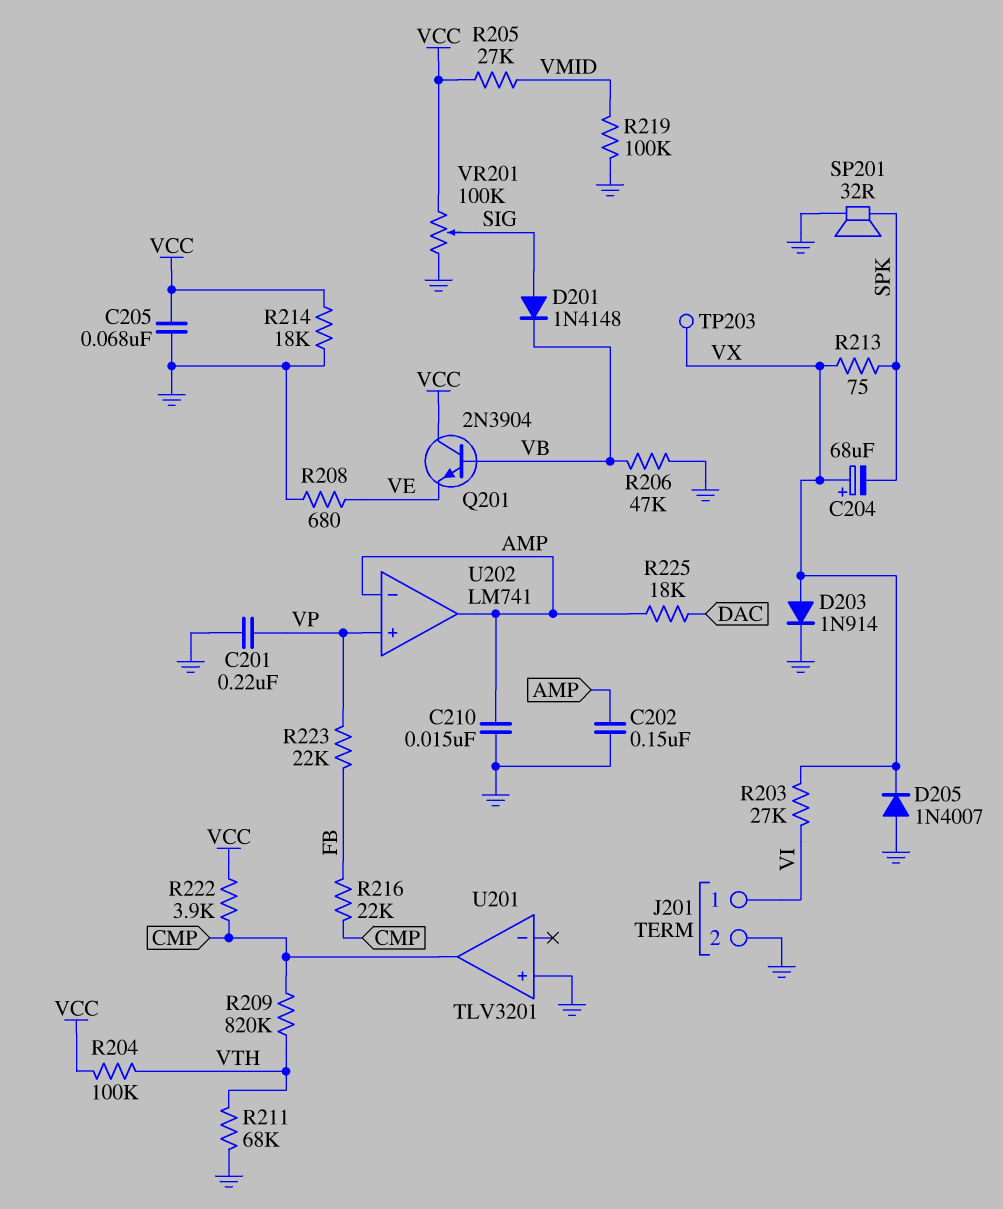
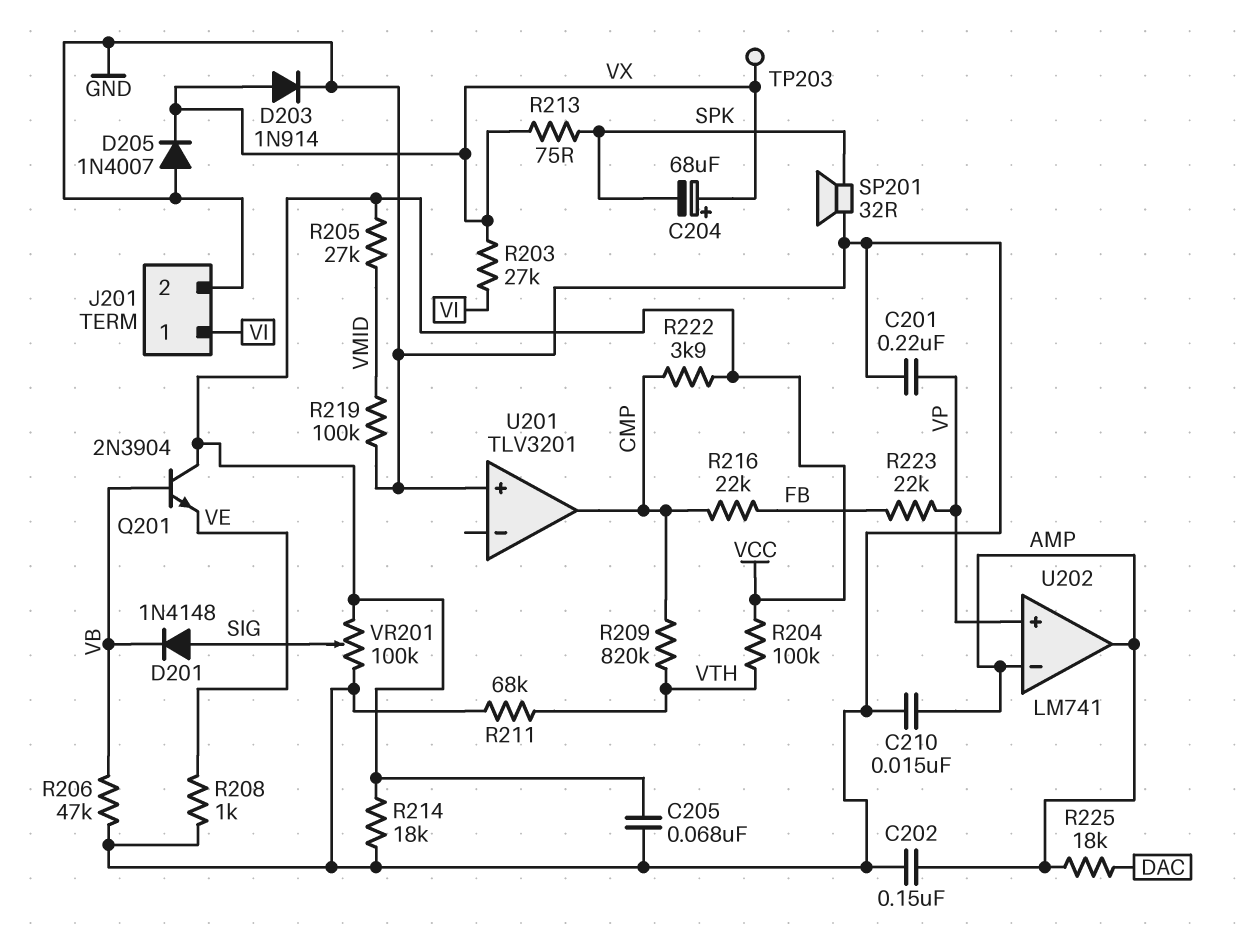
R208: 680 (GND, VE) -> 1k (GND, VE)

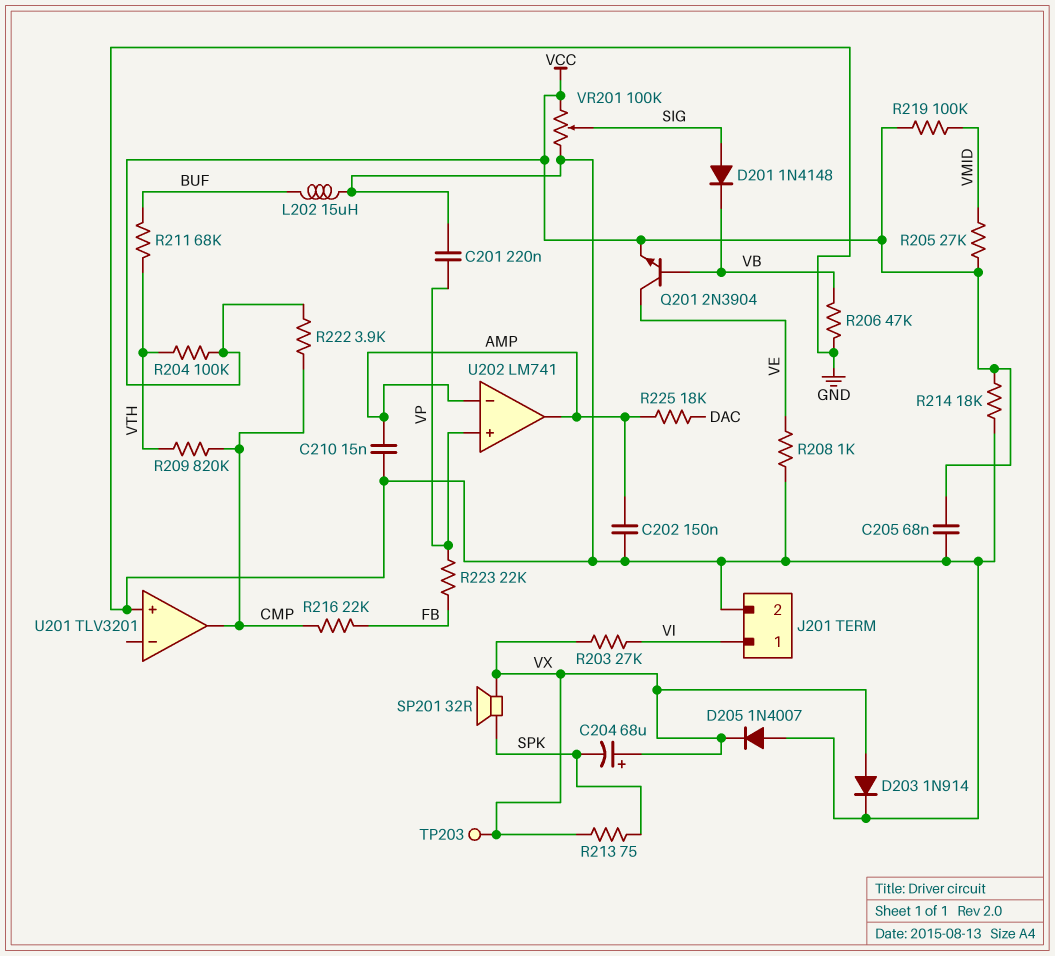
L202: none -> 15uH (BUF, GND)
Q201: NPN 2N3904 (B VB, C VCC, E VE) -> NPN 2N3904 (B VB, C VE, E VCC)
R211: 68k (GND, VTH) -> 68k (BUF, VTH)
R219: 100k (GND, VMID) -> 100k (VCC, VMID)
SP201: speaker 32R (GND, SPK) -> speaker 32R (SPK, VX)

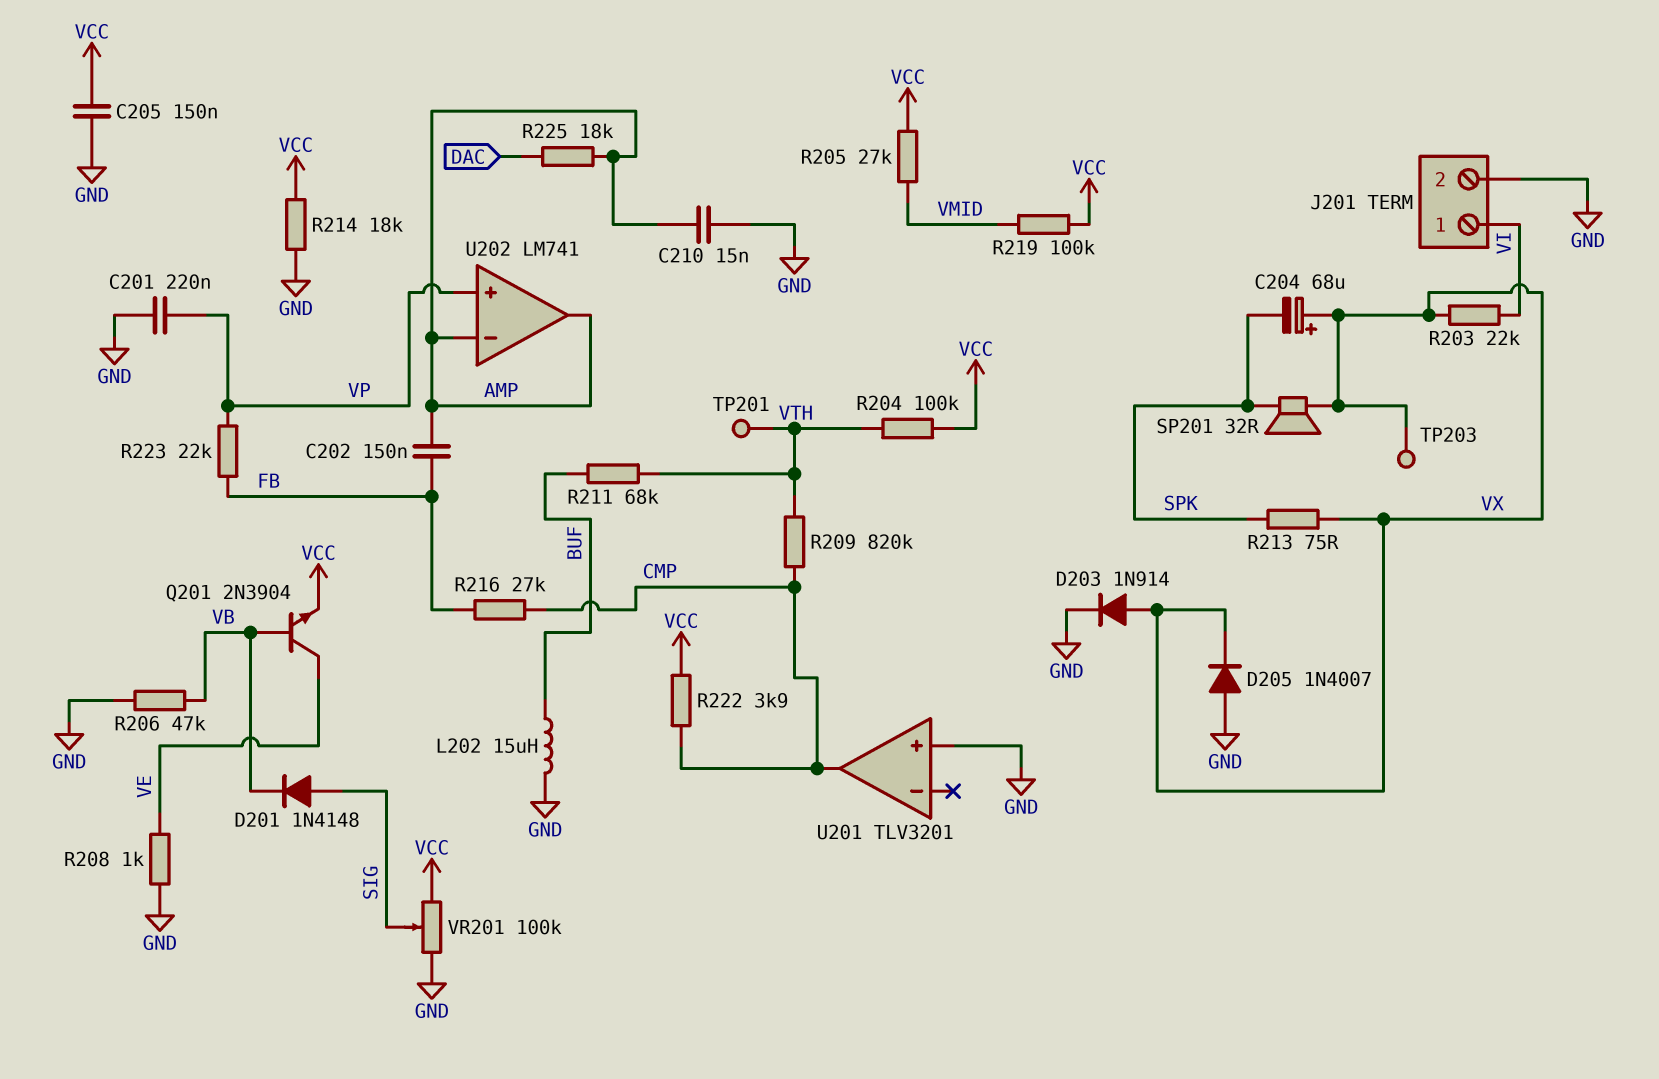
C202: 150nF (AMP, GND) -> 150nF (AMP, FB)
C205: 68nF (GND, VCC) -> 150nF (GND, VCC)
R203: 27k (VI, VX) -> 22k (VI, VX)
R216: 22k (CMP, FB) -> 27k (CMP, FB)
TP201: none -> test point (VTH)

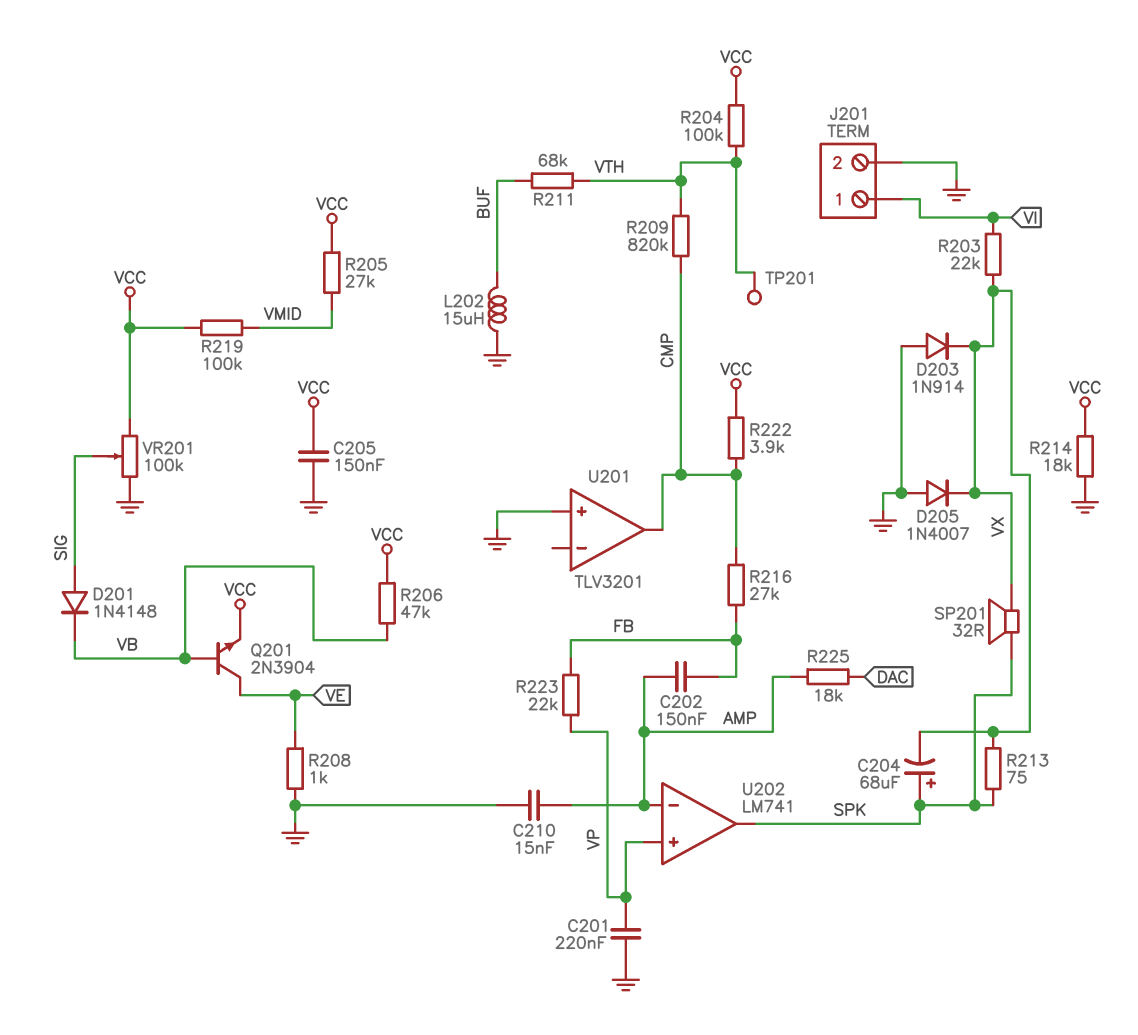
C204: 68uF (plus VX, minus SPK) -> 68uF (plus SPK, minus VX)
D203: diode 1N914 (A VX, K GND) -> diode 1N914 (A GND, K VX)
R206: 47k (GND, VB) -> 47k (VB, VCC)
TP203: test point (VX) -> none
U202 pin out: AMP -> SPK

